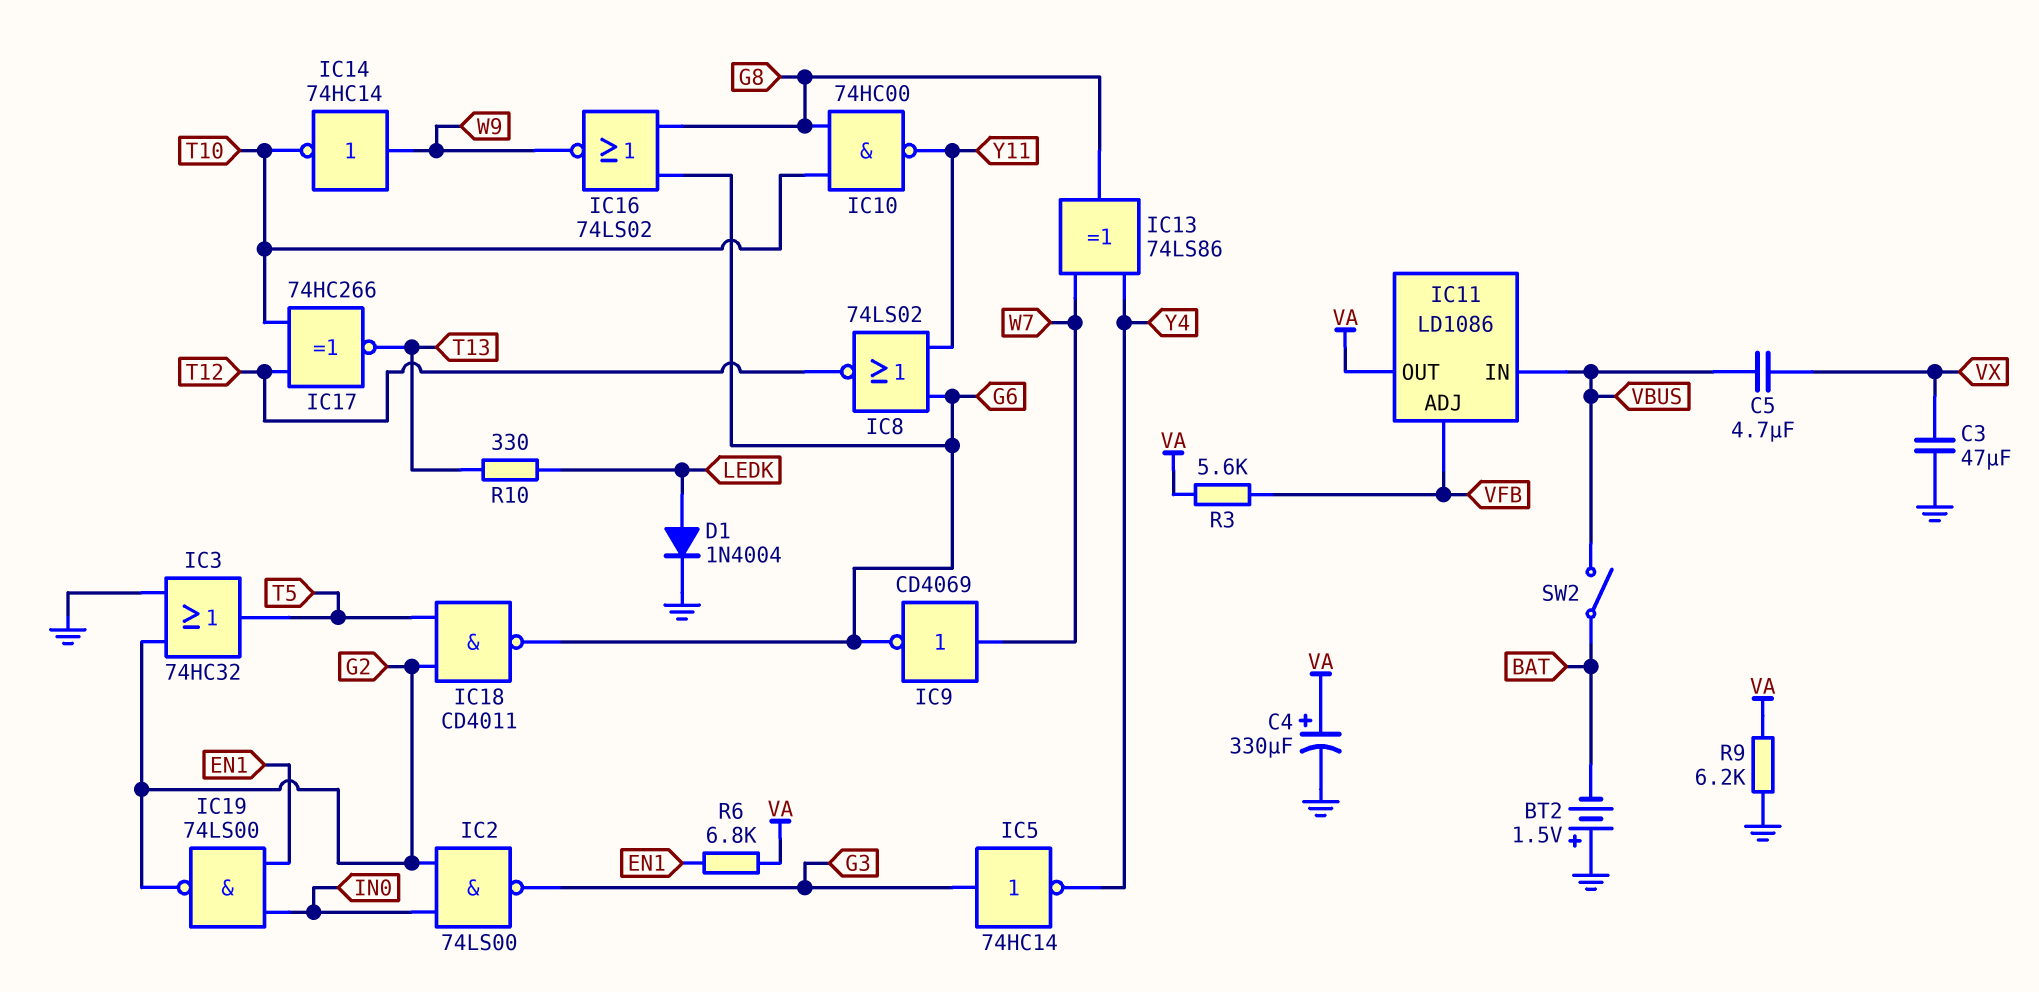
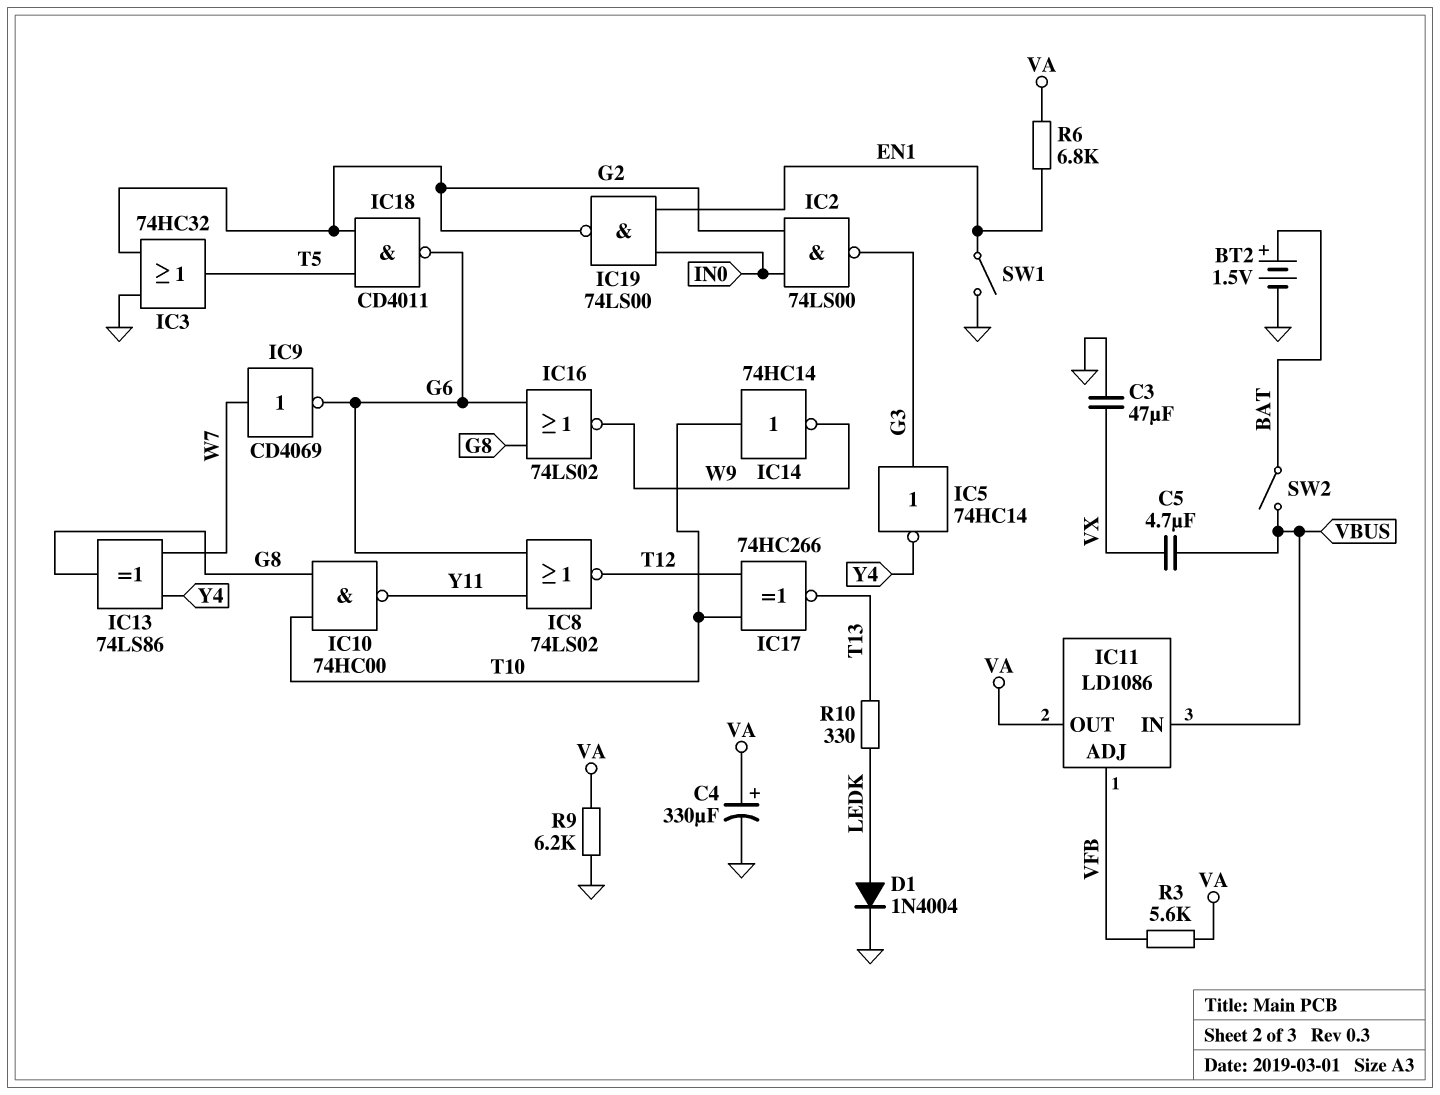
BT2: 1.5V (plus GND, minus BAT) -> 1.5V (plus BAT, minus GND)
IC14: NOT 74HC14 (in W9, out T10) -> NOT 74HC14 (in T10, out W9)
SW1: none -> switch (EN1, GND)

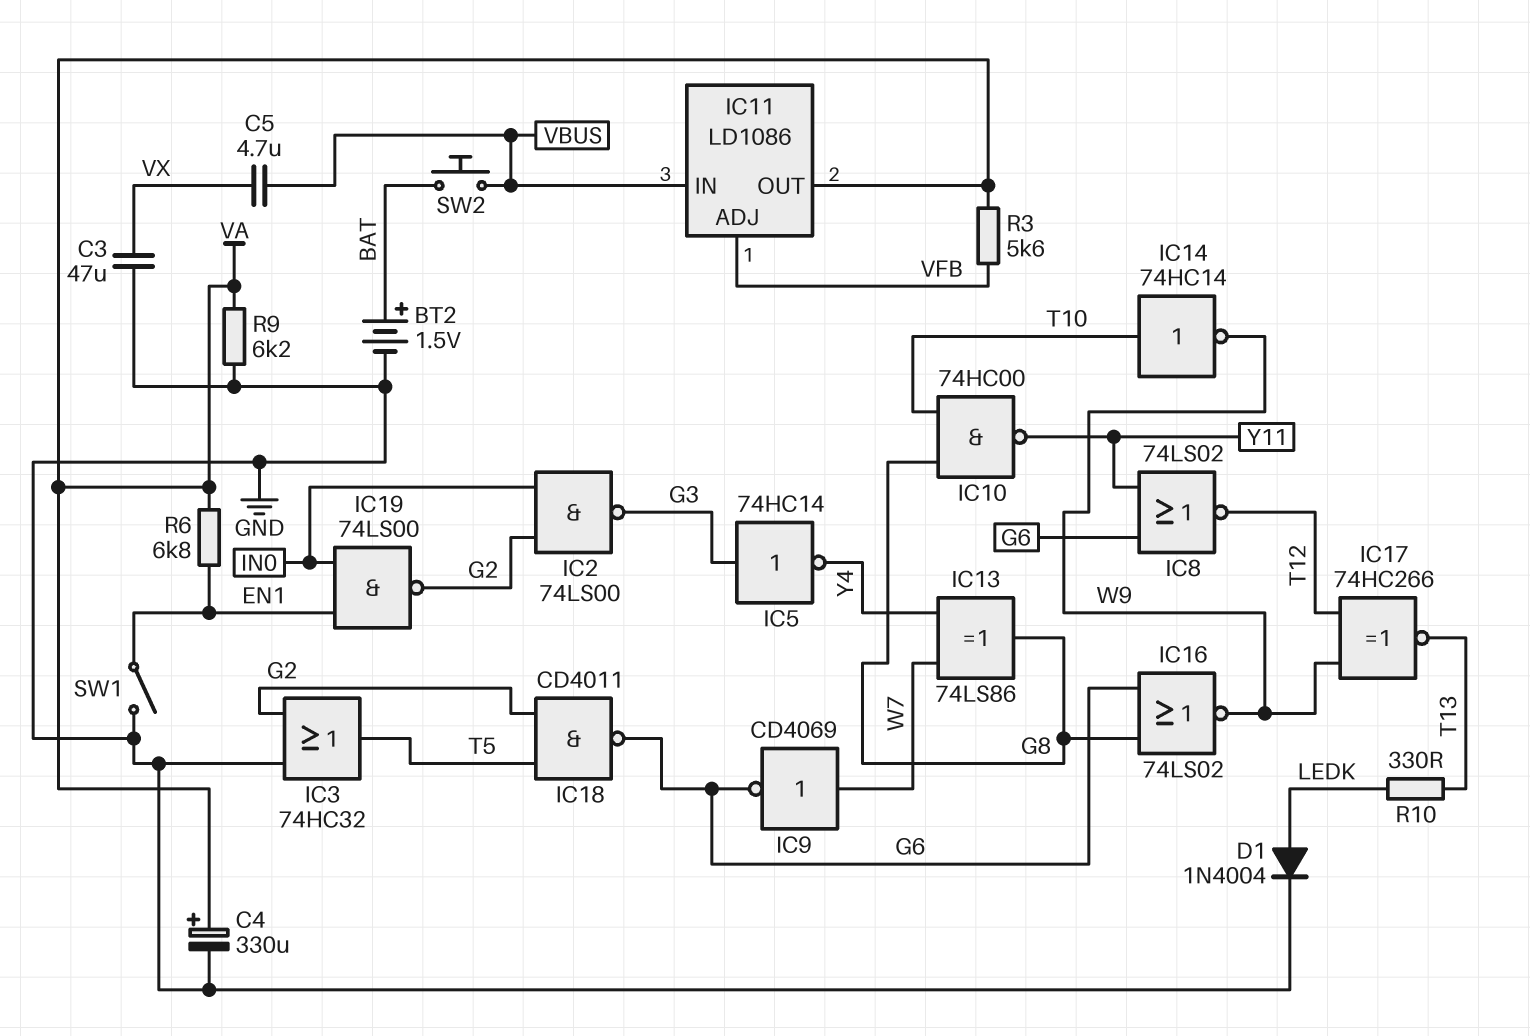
IC17: XNOR 74HC266 (in T10, in T12, out T13) -> XNOR 74HC266 (in T12, in W9, out T13)
SW2: switch (BAT, VBUS) -> button (BAT, VBUS)

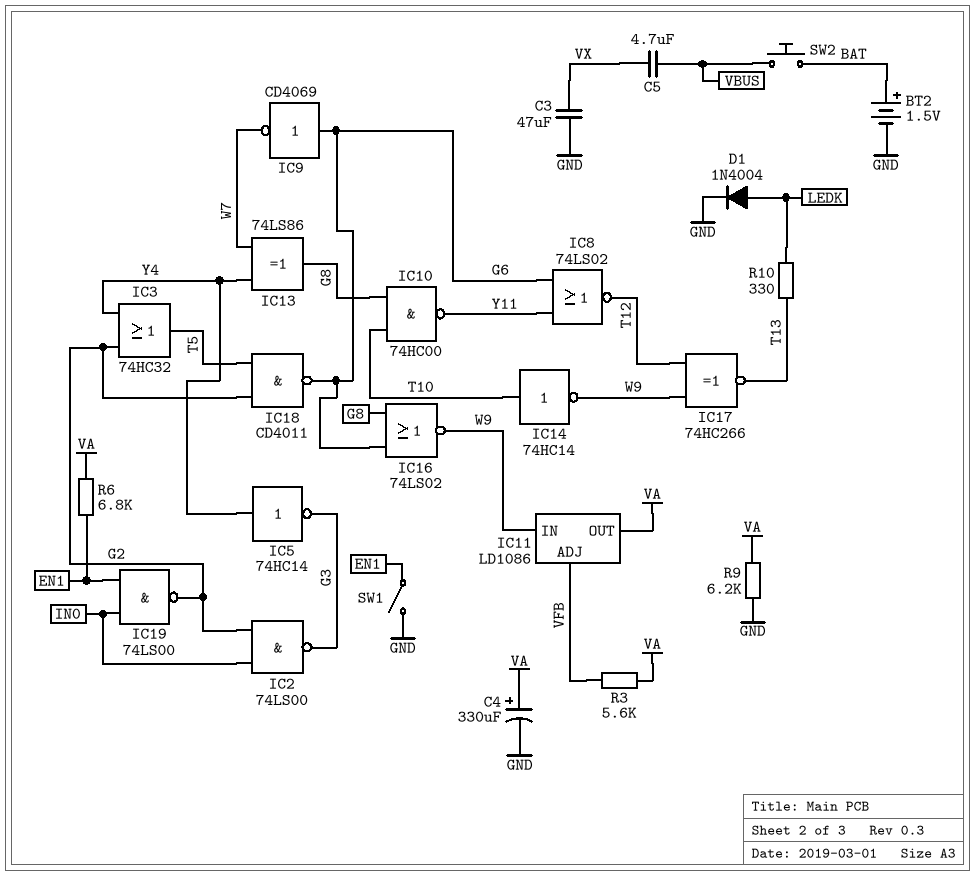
IC3: OR 74HC32 (in G2, in GND, out T5) -> OR 74HC32 (in G2, in Y4, out T5)
IC5: NOT 74HC14 (in G3, out Y4) -> NOT 74HC14 (in Y4, out G3)
IC9: NOT CD4069 (in W7, out G6) -> NOT CD4069 (in G6, out W7)
IC11 pin IN: VBUS -> W9

